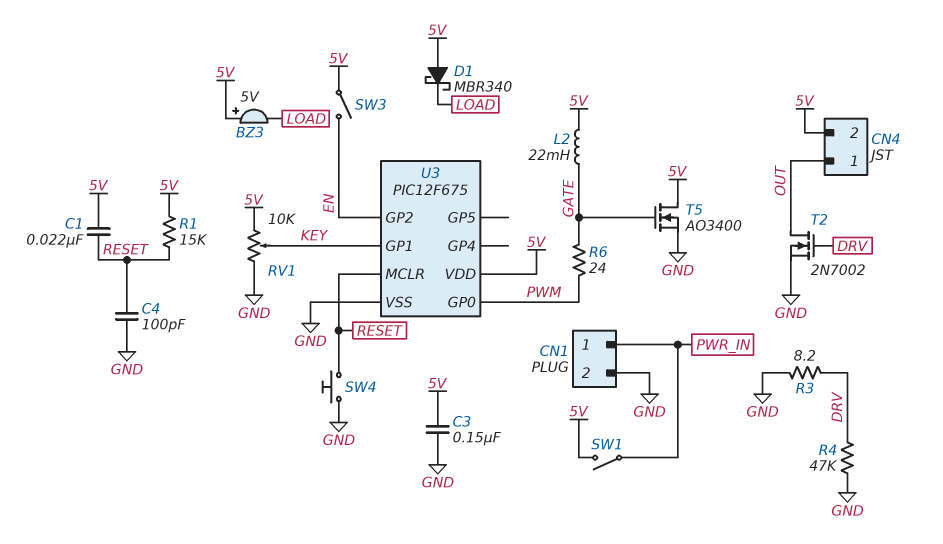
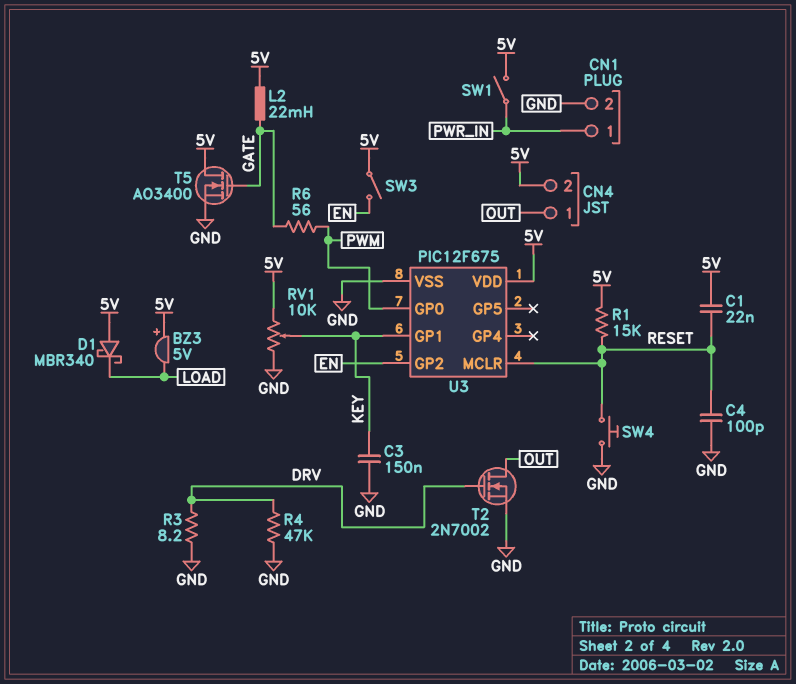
C3: 150nF (5V, GND) -> 150nF (GND, KEY)
R6: 24 (GATE, PWM) -> 56 (GATE, PWM)

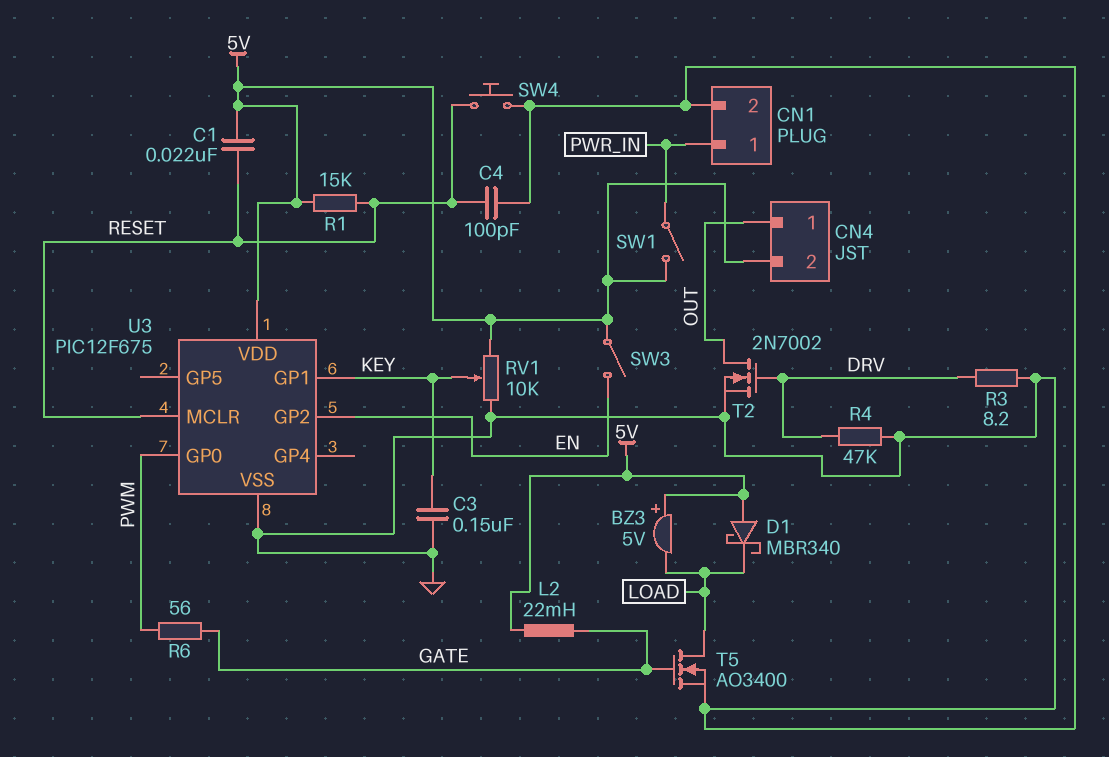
T5: NMOS AO3400 (G GATE, D 5V, S GND) -> NMOS AO3400 (G GATE, D LOAD, S GND)

